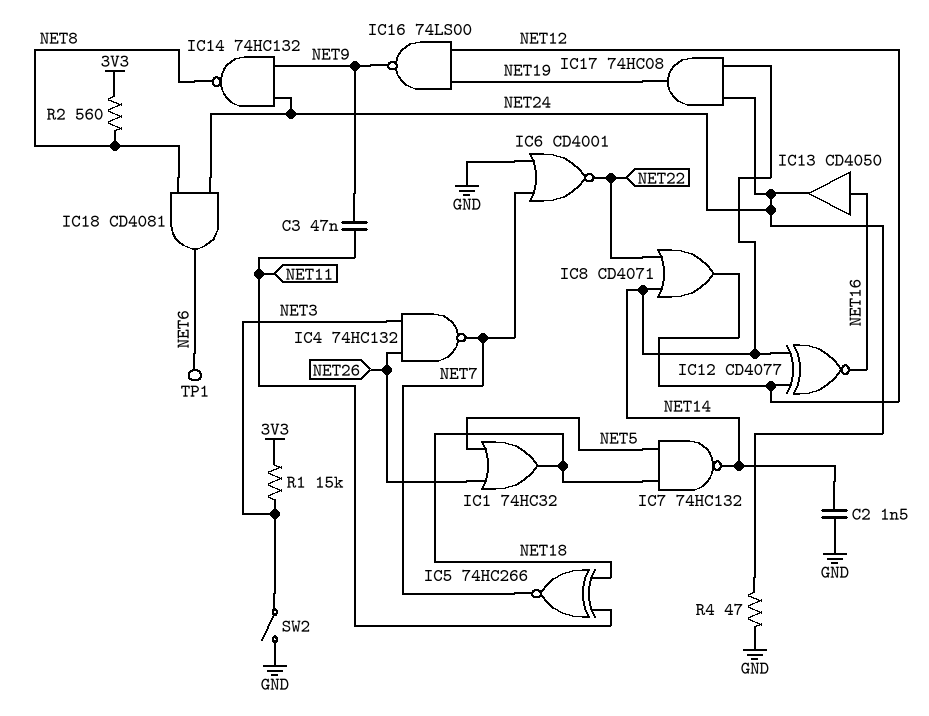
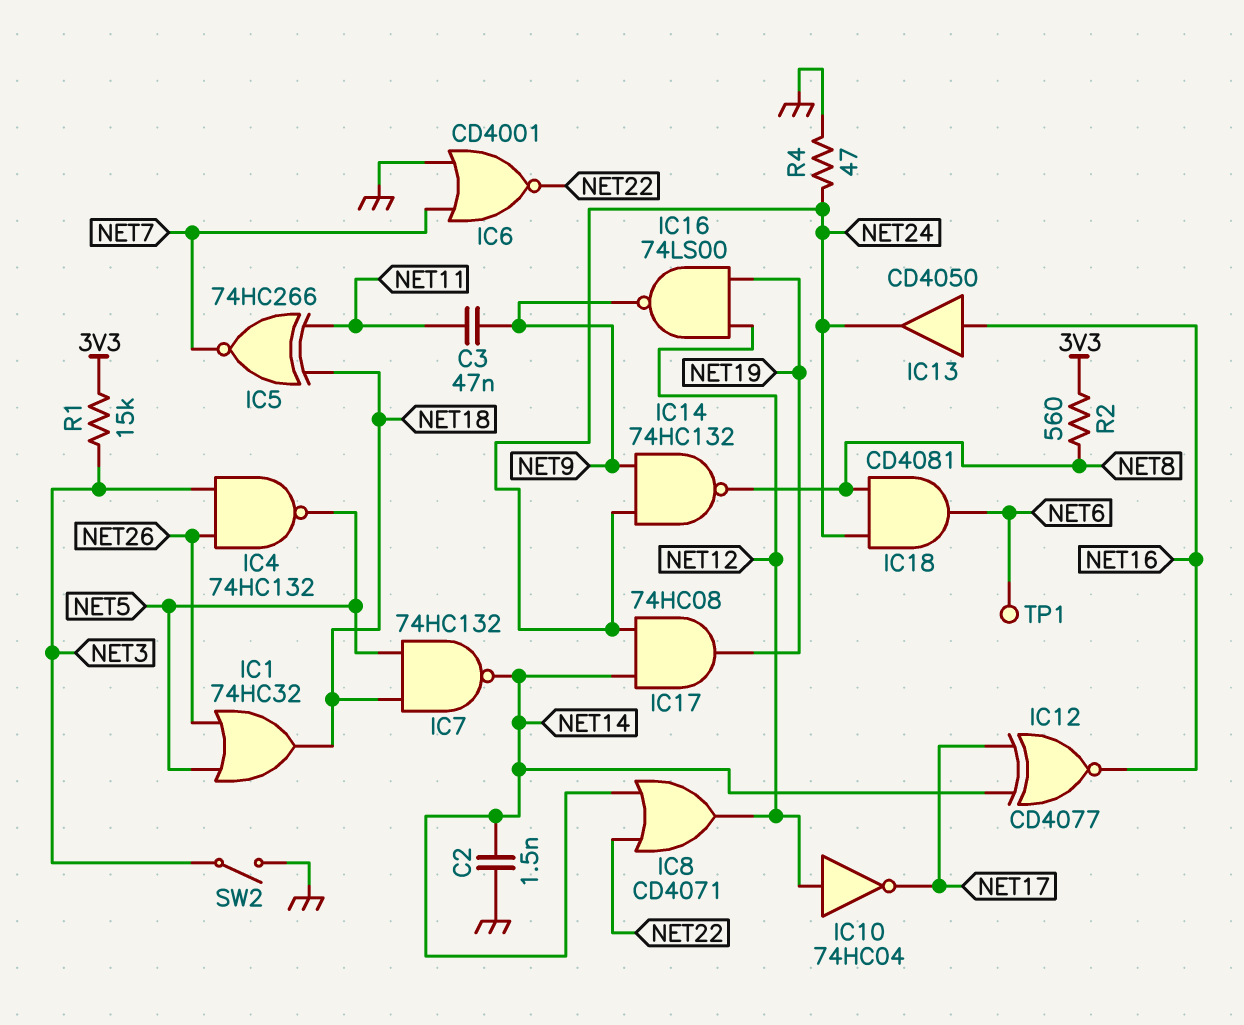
IC4: NAND 74HC132 (in NET3, in NET26, out NET7) -> NAND 74HC132 (in NET3, in NET26, out NET5)
IC10: none -> NOT 74HC04 (in NET12, out NET17)
IC12: XNOR CD4077 (in NET12, in NET14, out NET16) -> XNOR CD4077 (in NET14, in NET17, out NET16)

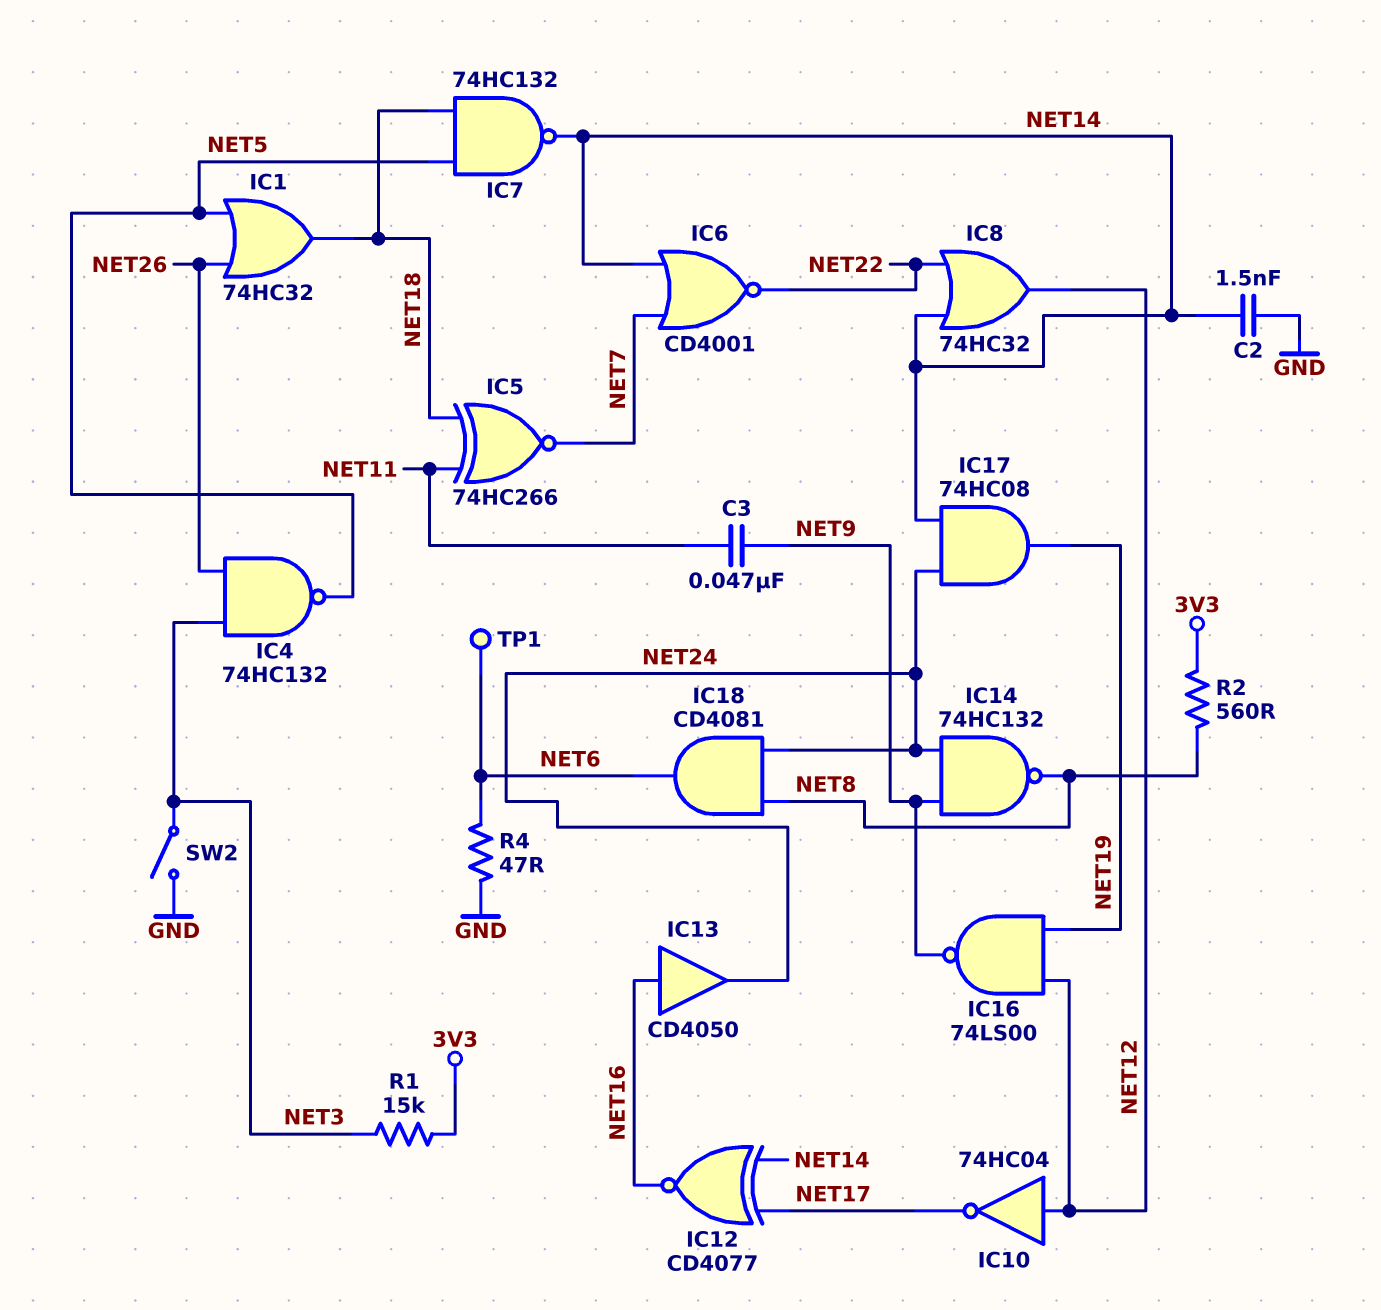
IC6: NOR CD4001 (in GND, in NET7, out NET22) -> NOR CD4001 (in NET7, in NET14, out NET22)
IC8: OR CD4071 (in NET14, in NET22, out NET12) -> OR 74HC32 (in NET14, in NET22, out NET12)
R4: 47 (GND, NET24) -> 47 (GND, NET6)

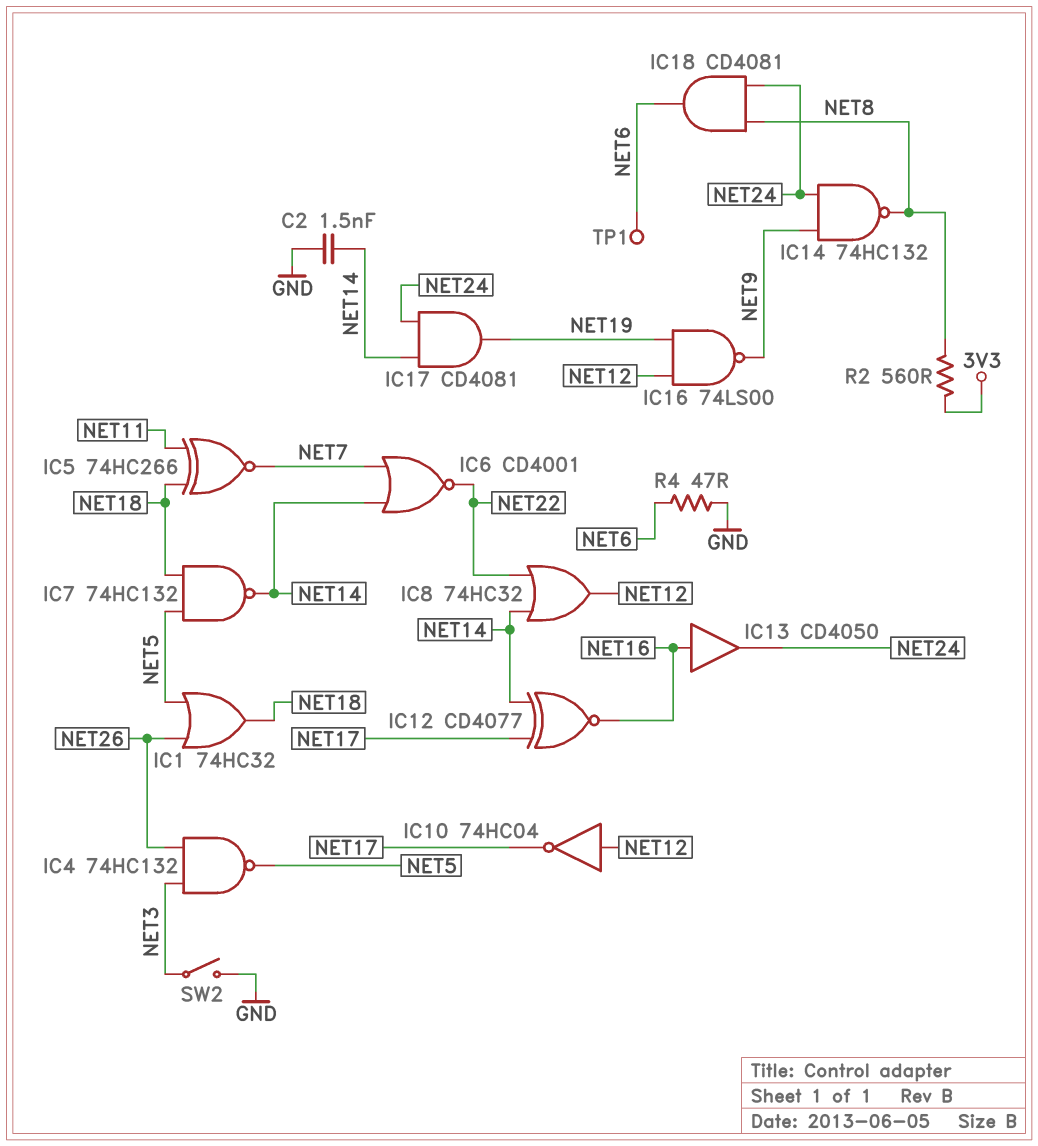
C3: 47nF (NET9, NET11) -> none
IC17: AND 74HC08 (in NET14, in NET24, out NET19) -> AND CD4081 (in NET14, in NET24, out NET19)
R1: 15k (3V3, NET3) -> none

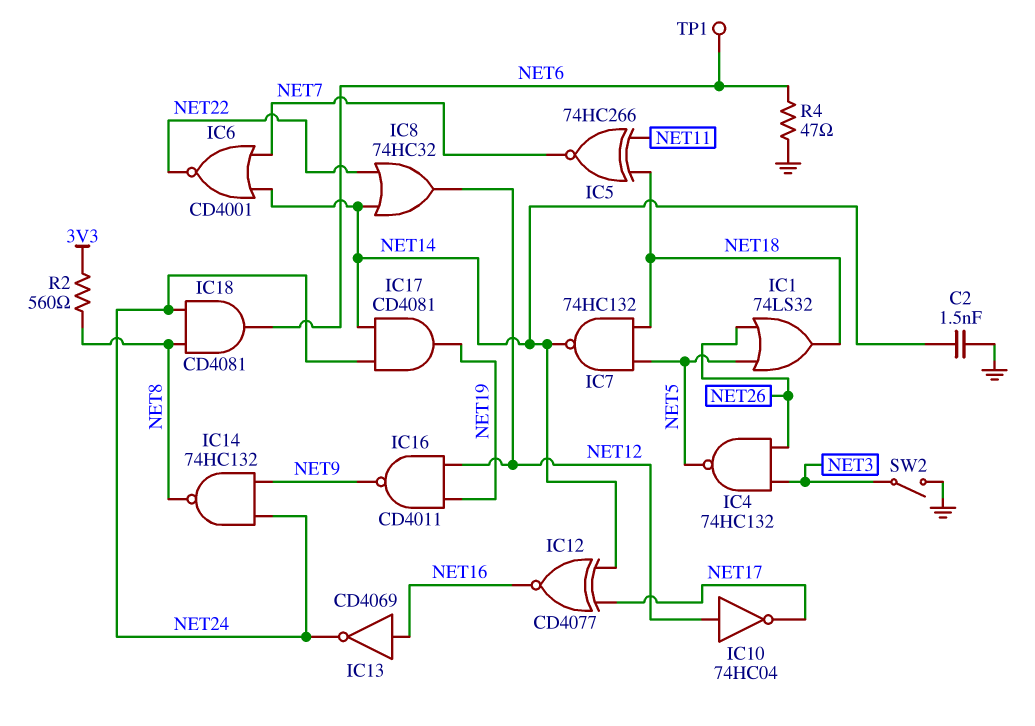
IC1: OR 74HC32 (in NET5, in NET26, out NET18) -> OR 74LS32 (in NET5, in NET26, out NET18)
IC13: buffer CD4050 (in NET16, out NET24) -> NOT CD4069 (in NET16, out NET24)
IC16: NAND 74LS00 (in NET12, in NET19, out NET9) -> NAND CD4011 (in NET12, in NET19, out NET9)

